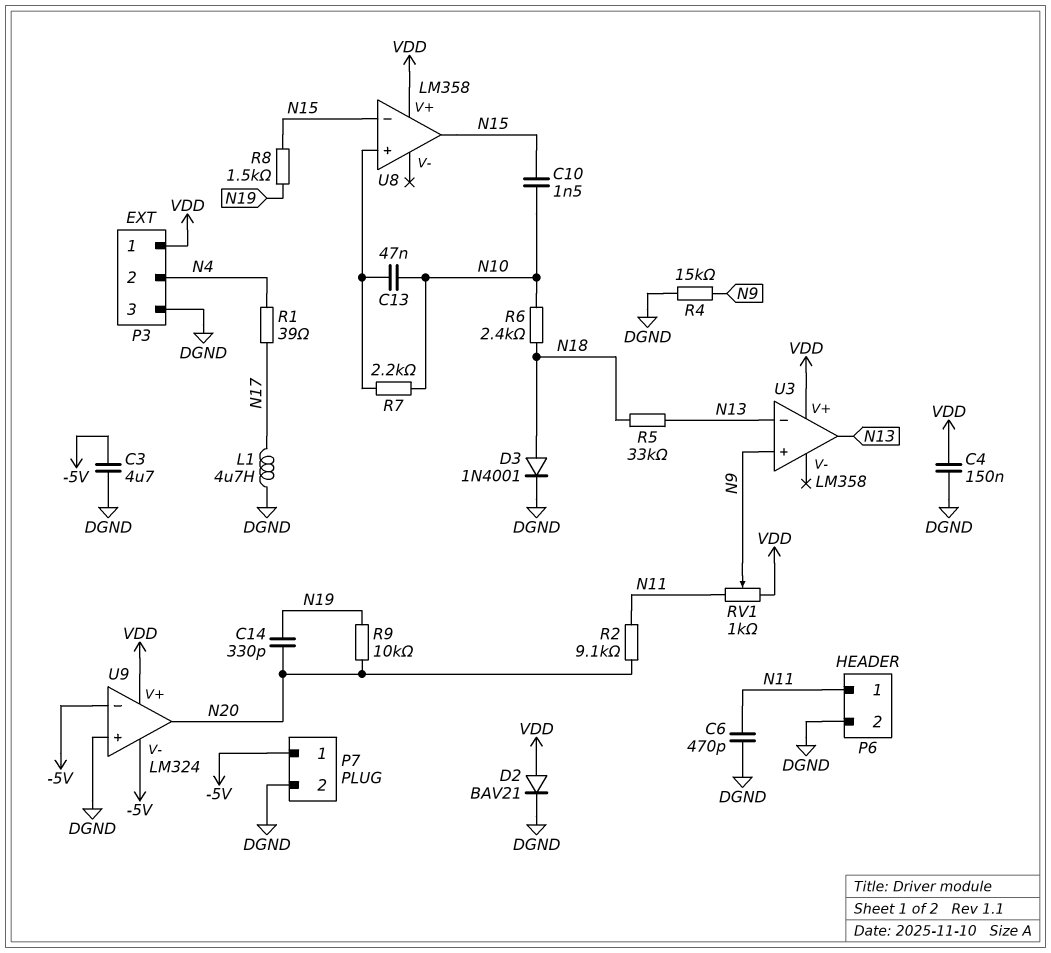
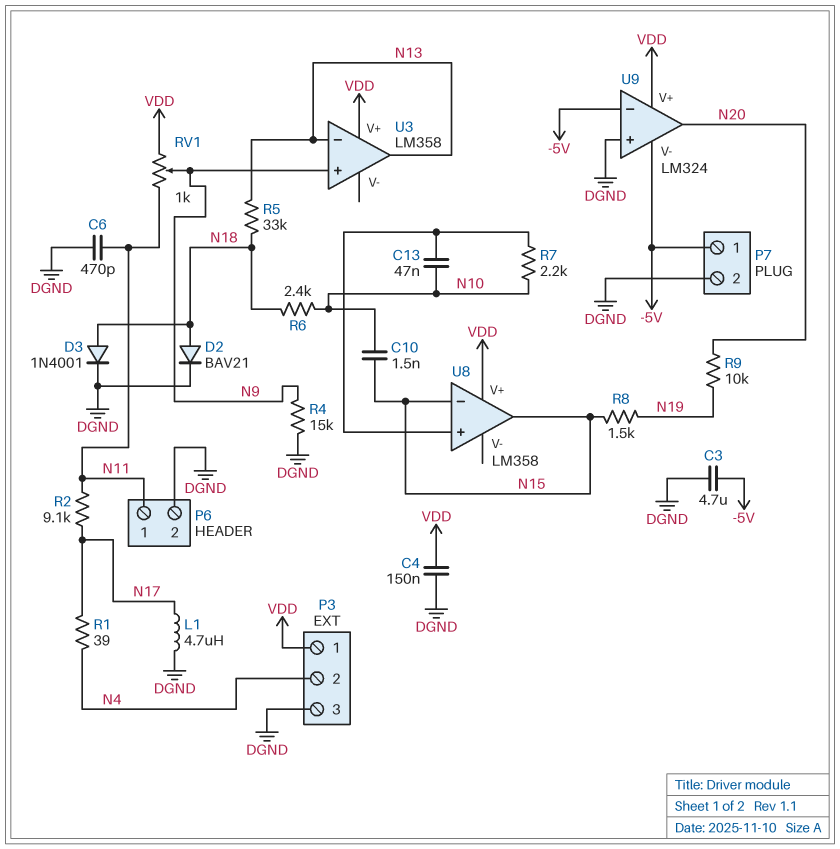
C14: 330pF (N19, N20) -> none
D2: diode BAV21 (A VDD, K DGND) -> diode BAV21 (A N18, K DGND)
R2: 9.1k (N11, N20) -> 9.1k (N11, N17)

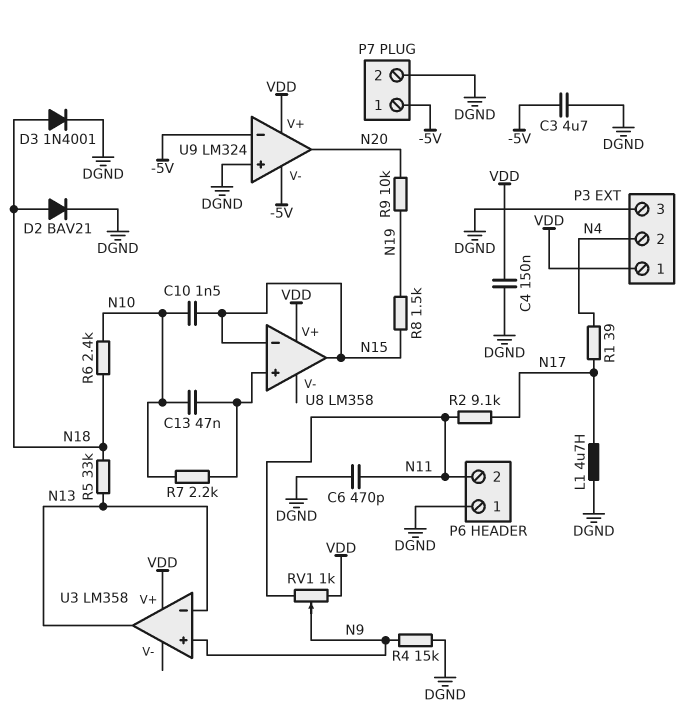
P6 pin 1: N11 -> DGND
P6 pin 2: DGND -> N11

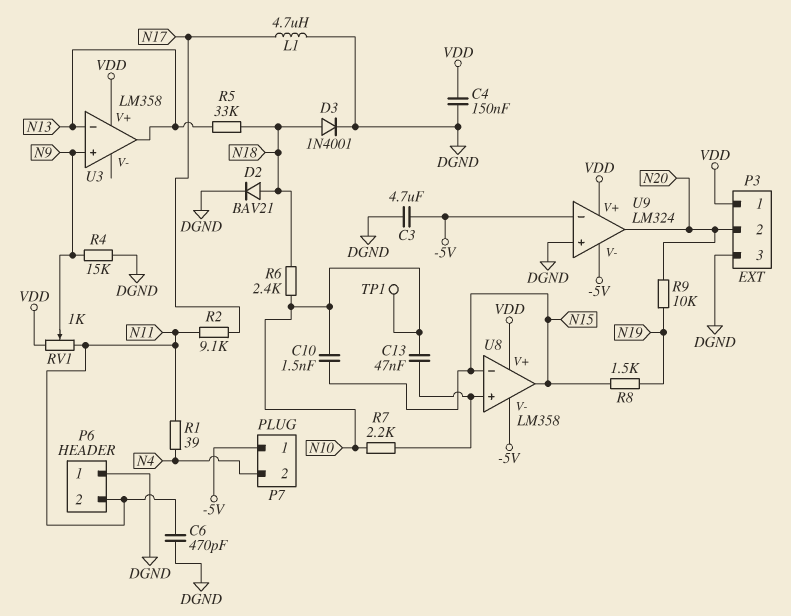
P3 pin 2: N4 -> N20
P7 pin 2: DGND -> N4
R1: 39 (N4, N17) -> 39 (N4, N11)
TP1: none -> test point (N10)
U8 pin V-: none -> -5V

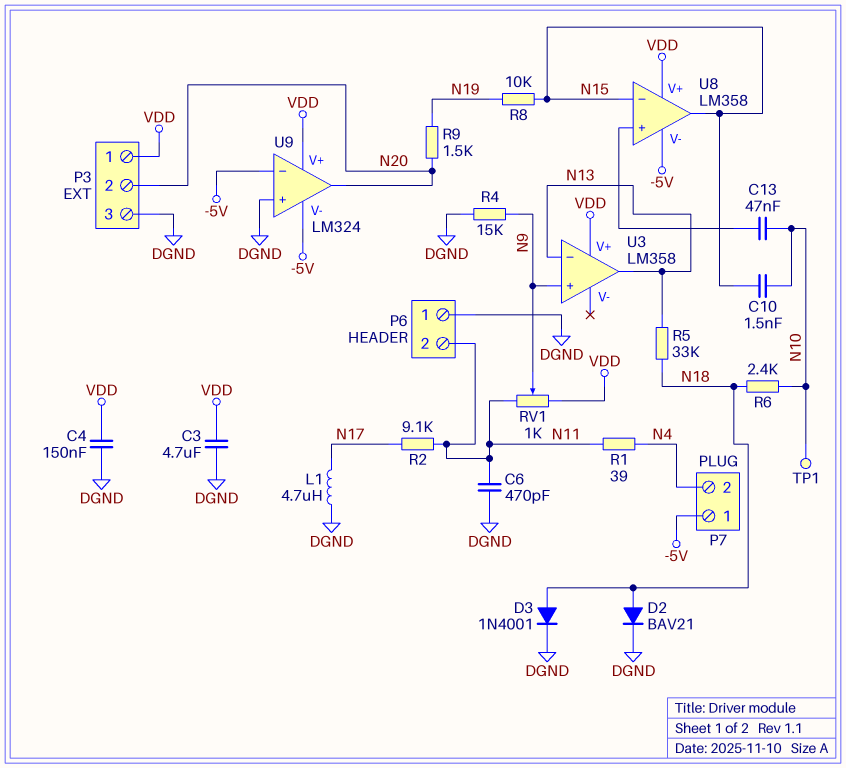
C3: 4.7uF (-5V, DGND) -> 4.7uF (DGND, VDD)
R7: 2.2k (N10, U8/in+) -> none
R8: 1.5k (N15, N19) -> 10k (N15, N19)
R9: 10k (N19, N20) -> 1.5k (N19, N20)

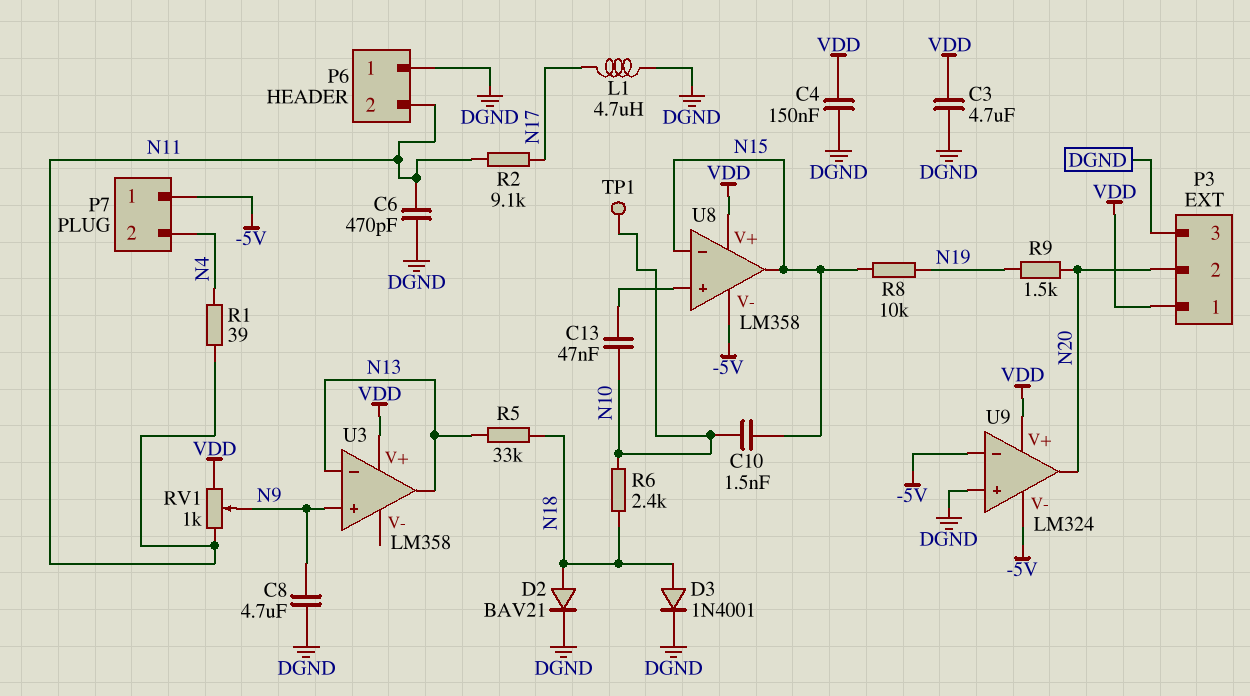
C8: none -> 4.7uF (DGND, N9)
R4: 15k (DGND, N9) -> none

